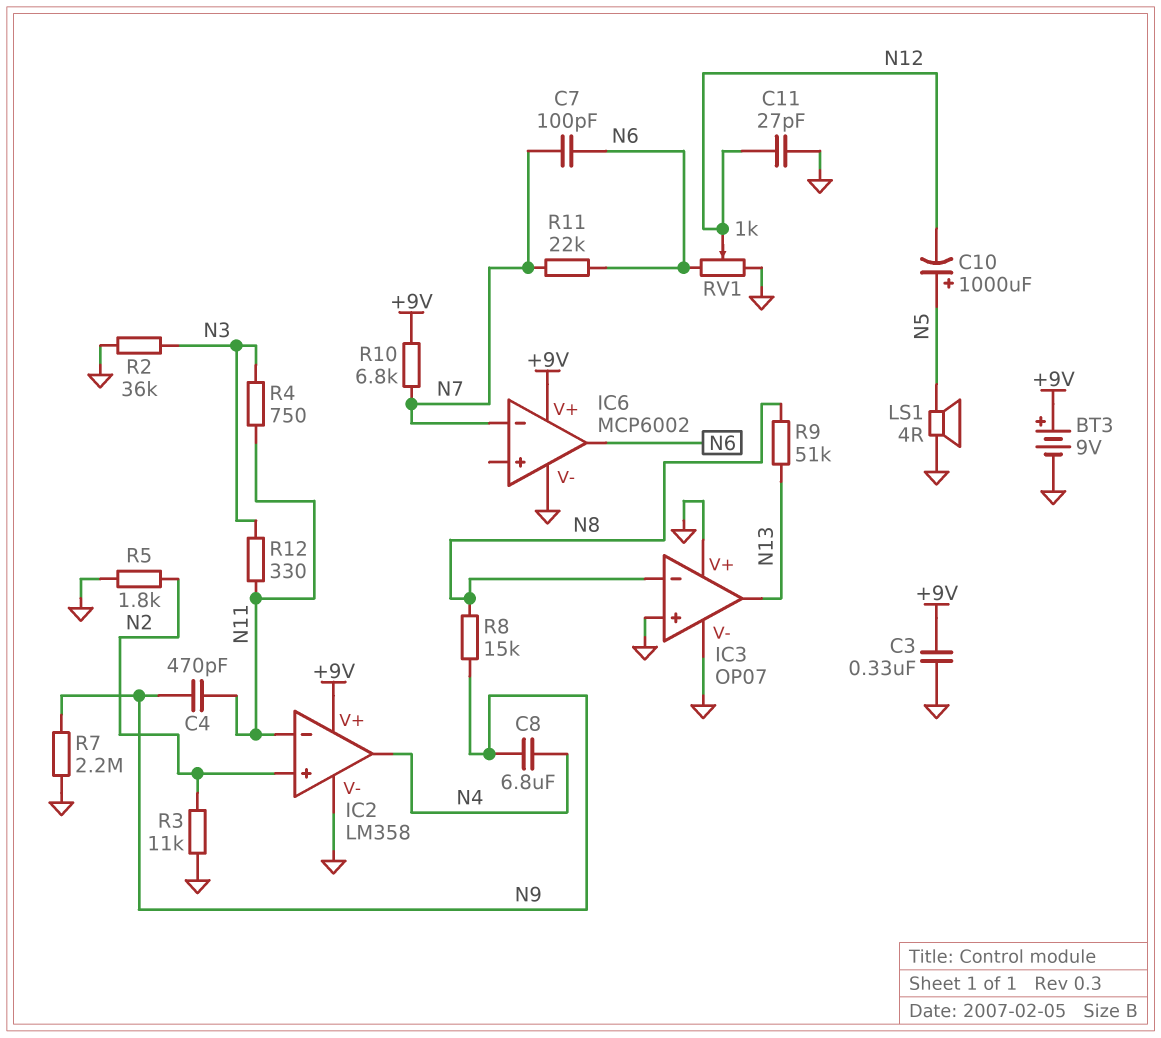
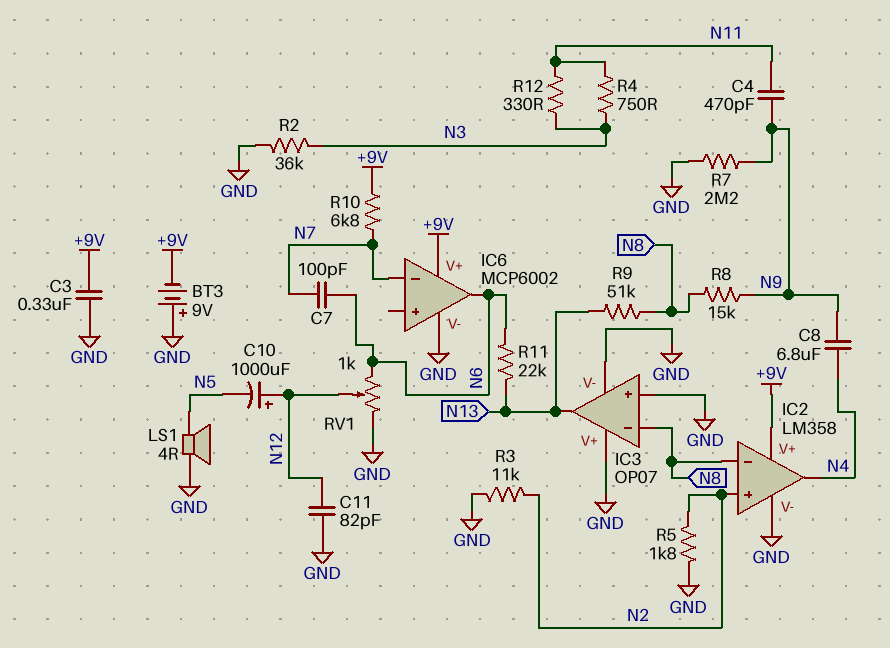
BT3: 9V (plus +9V, minus GND) -> 9V (plus GND, minus +9V)
C10: 1000uF (plus N5, minus N12) -> 1000uF (plus N12, minus N5)
C11: 27pF (GND, N12) -> 82pF (GND, N12)
IC2 pin in-: N11 -> N8
R11: 22k (N6, N7) -> 22k (N6, N13)

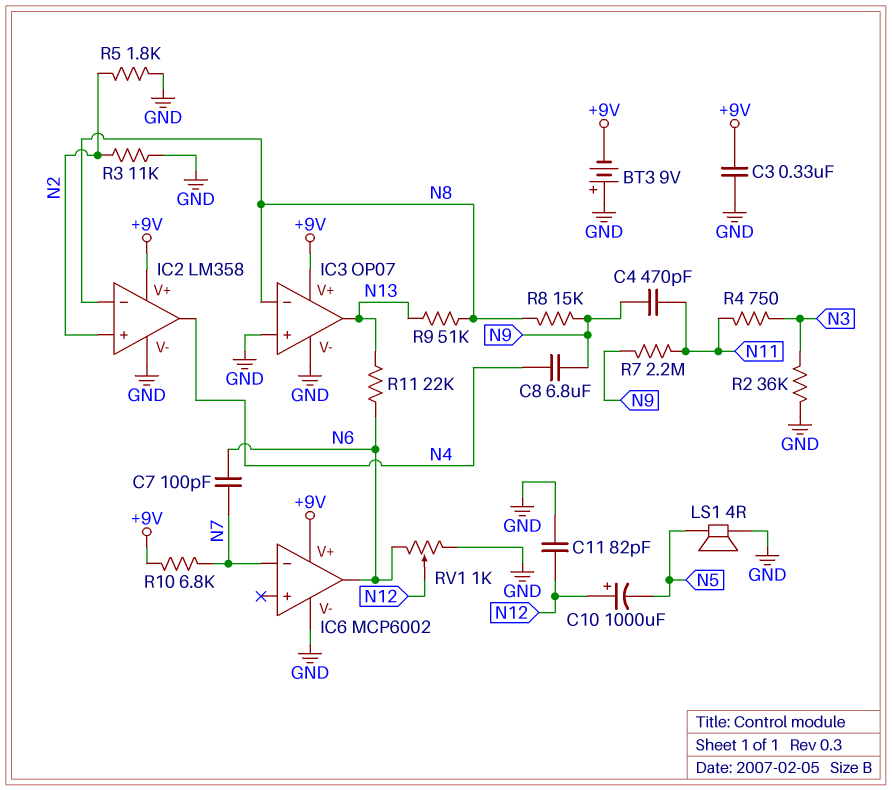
IC3 pin V+: GND -> +9V
R7: 2.2M (GND, N9) -> 2.2M (N9, N11)
R12: 330 (N3, N11) -> none

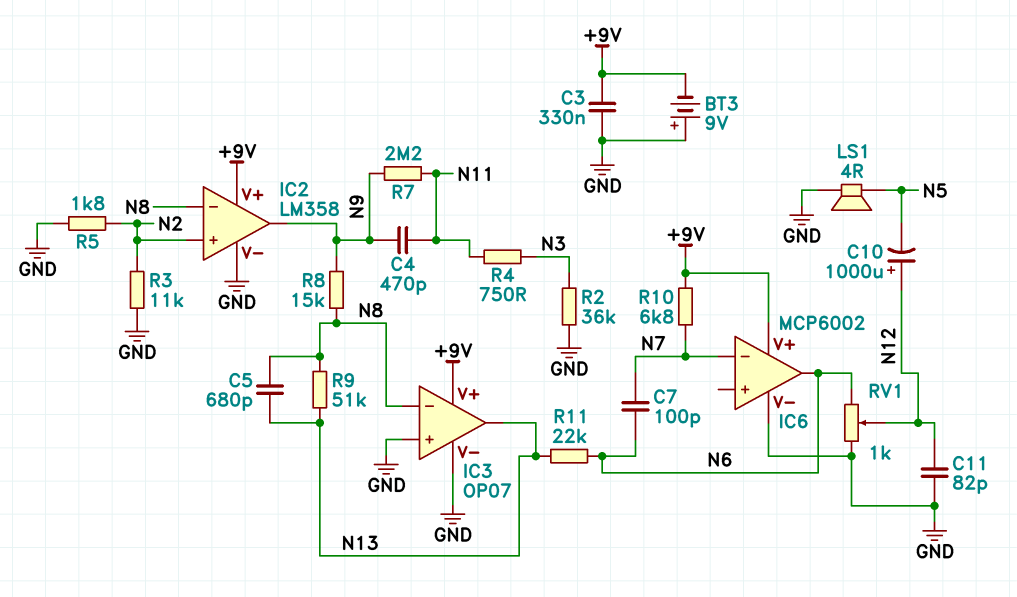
C5: none -> 680pF (N8, N13)
C8: 6.8uF (N4, N9) -> none
IC2 pin out: N4 -> N9

